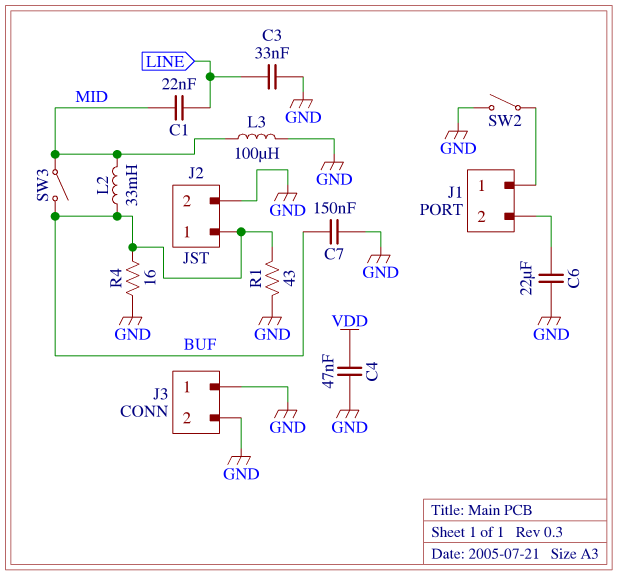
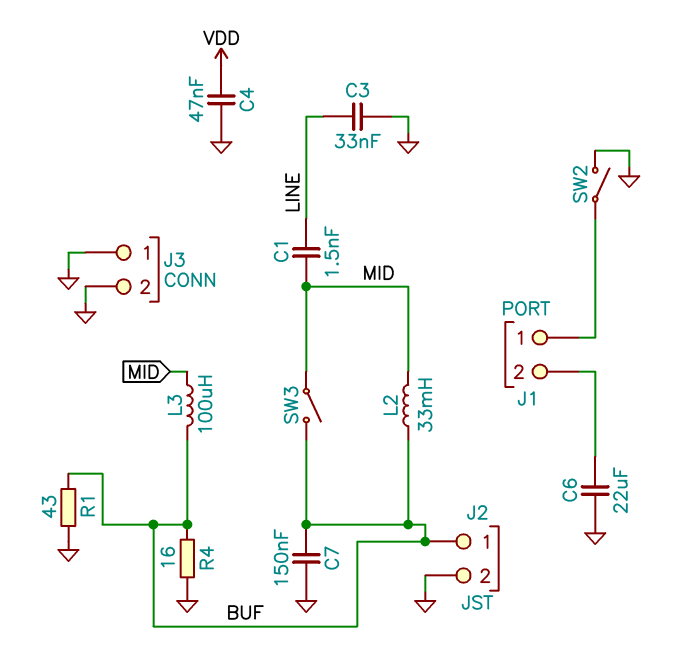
C1: 22nF (LINE, MID) -> 1.5nF (LINE, MID)
L3: 100uH (GND, MID) -> 100uH (BUF, MID)

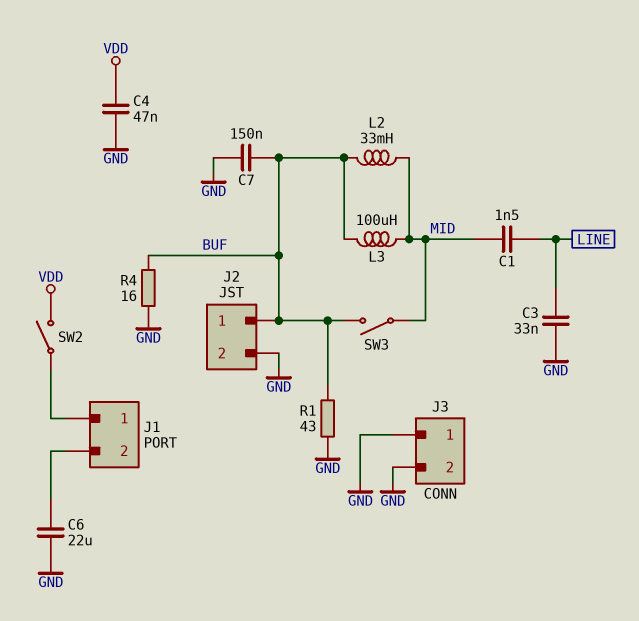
SW2: switch (GND, J1/1) -> switch (J1/1, VDD)

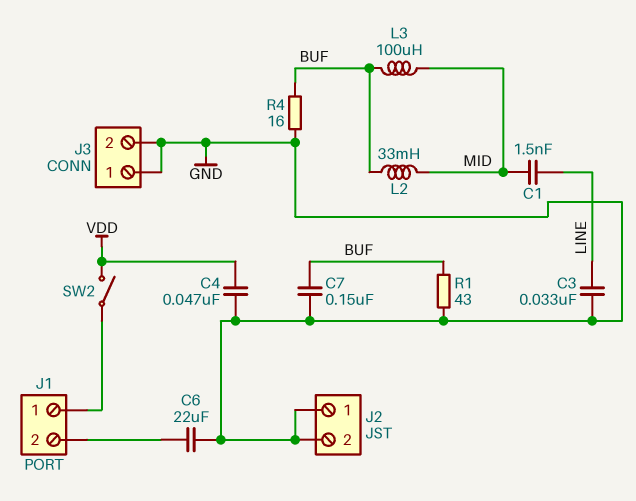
J2 pin 1: BUF -> GND
SW3: switch (BUF, MID) -> none

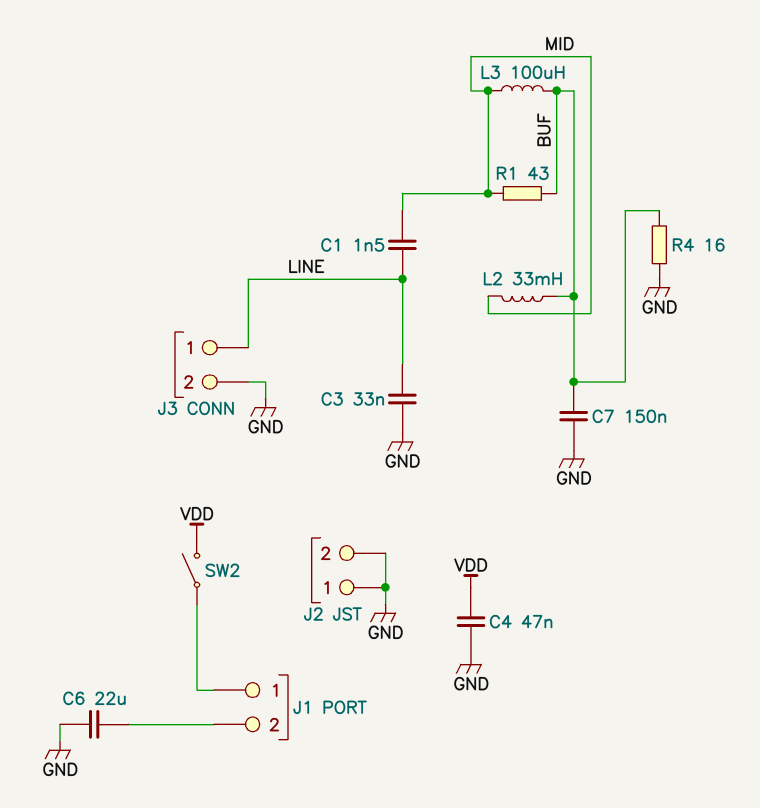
J3 pin 1: GND -> LINE
R1: 43 (BUF, GND) -> 43 (BUF, MID)

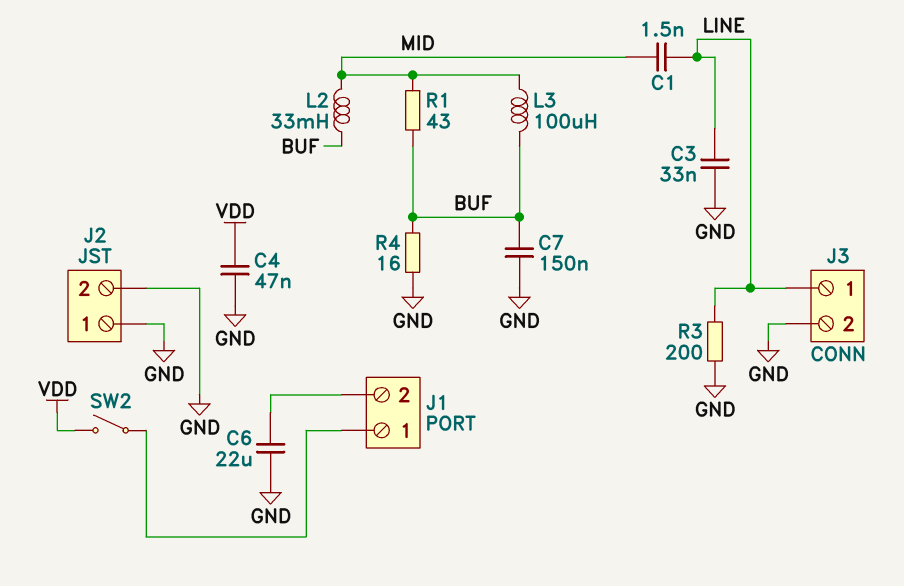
R3: none -> 200 (GND, LINE)

